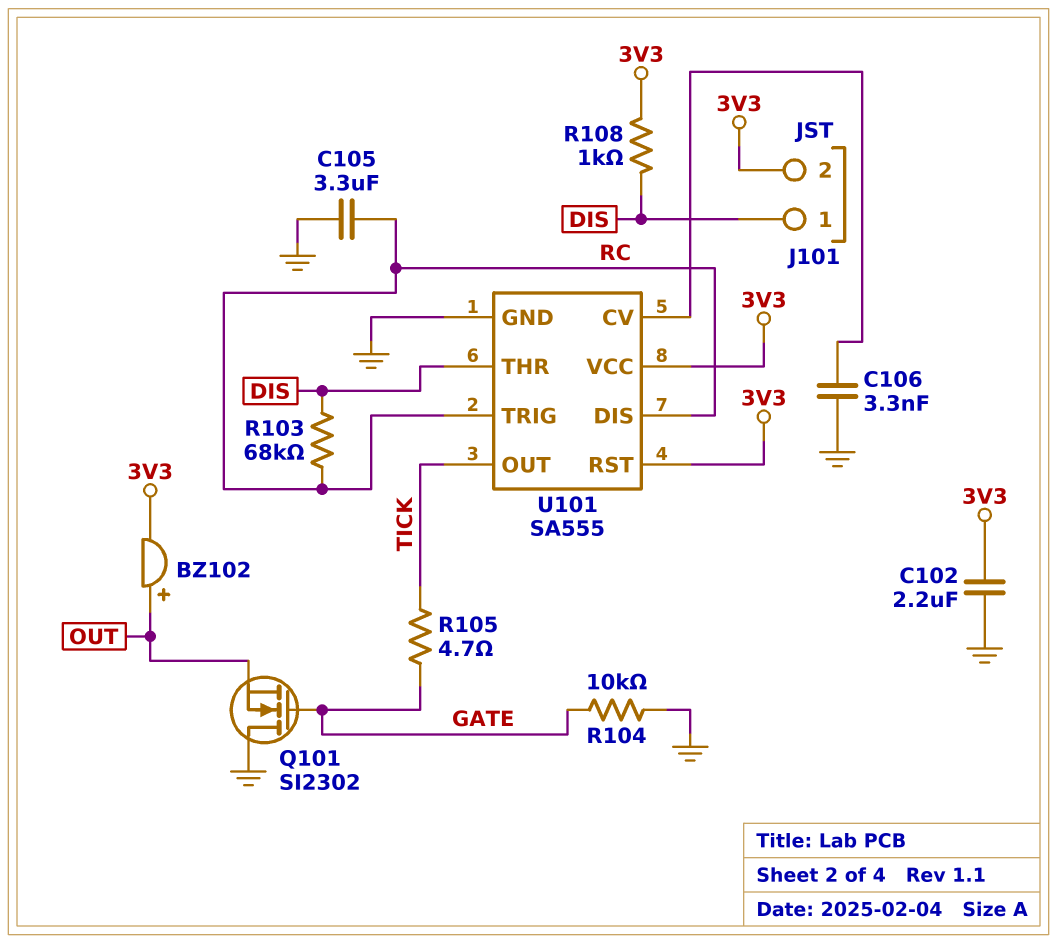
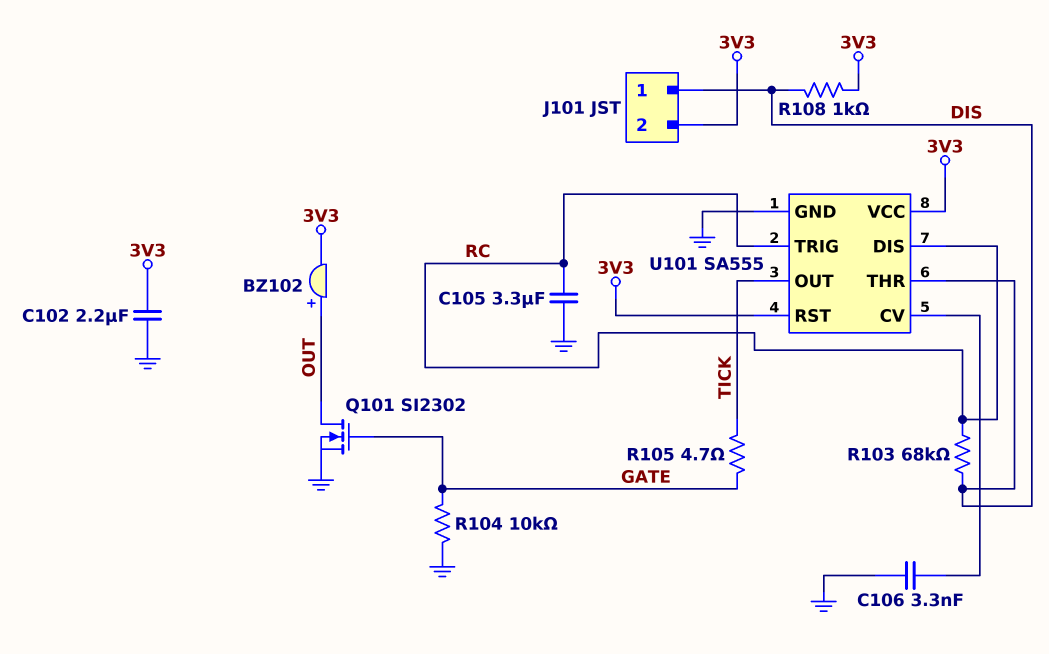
Q101: NMOS SI2302 (G GATE, D GND, S OUT) -> NMOS SI2302 (G GATE, D OUT, S GND)

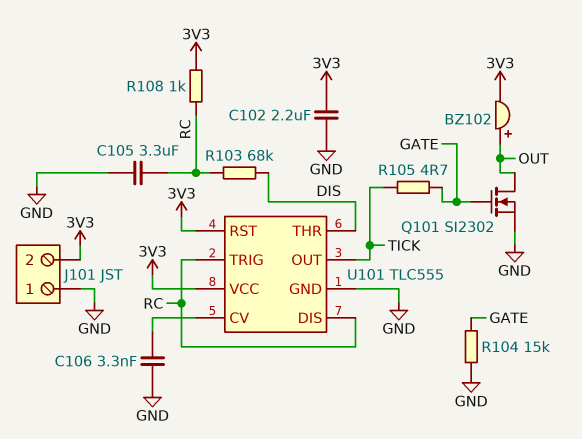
J101 pin 1: DIS -> GND
R104: 10k (GATE, GND) -> 15k (GATE, GND)
R108: 1k (3V3, DIS) -> 1k (3V3, RC)
U101: SA555 -> TLC555

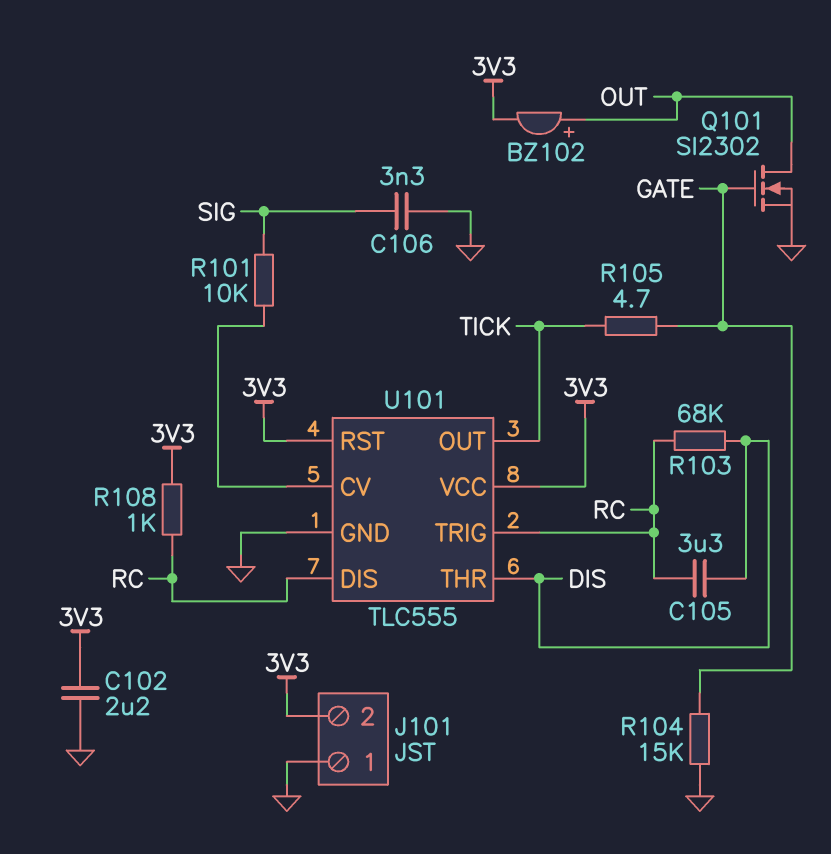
C105: 3.3uF (GND, RC) -> 3.3uF (DIS, RC)
C106: 3.3nF (GND, U101/CV) -> 3.3nF (GND, SIG)
R101: none -> 10k (SIG, U101/CV)

